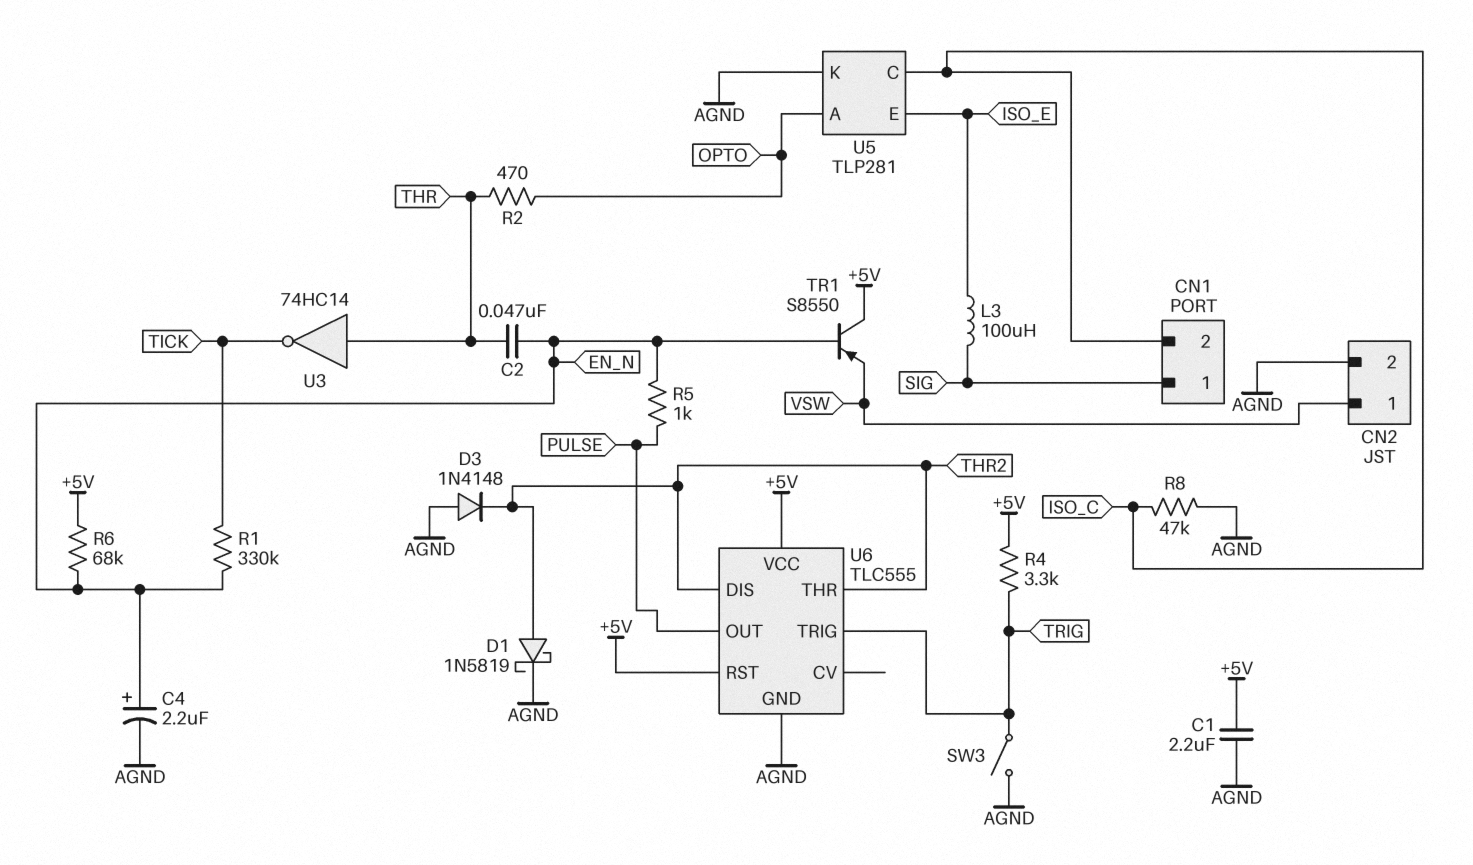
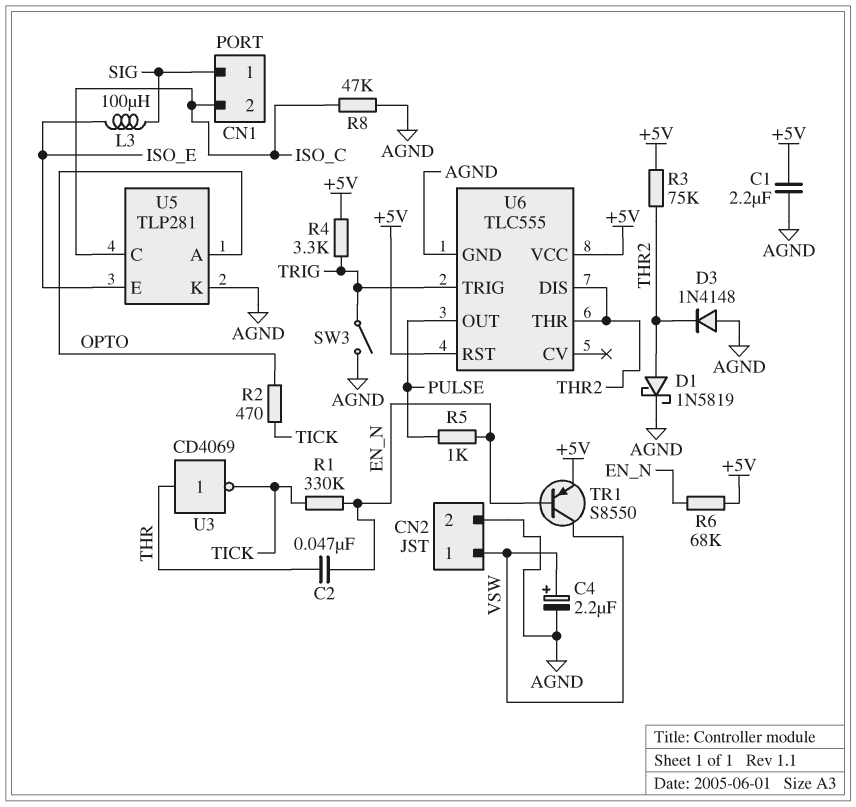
C4: 2.2uF (plus EN_N, minus AGND) -> 2.2uF (plus VSW, minus AGND)
R2: 470 (OPTO, THR) -> 470 (OPTO, TICK)
R3: none -> 75k (+5V, THR2)
TR1: PNP S8550 (B EN_N, C +5V, E VSW) -> PNP S8550 (B EN_N, C VSW, E +5V)
U3: NOT 74HC14 (in THR, out TICK) -> NOT CD4069 (in THR, out TICK)

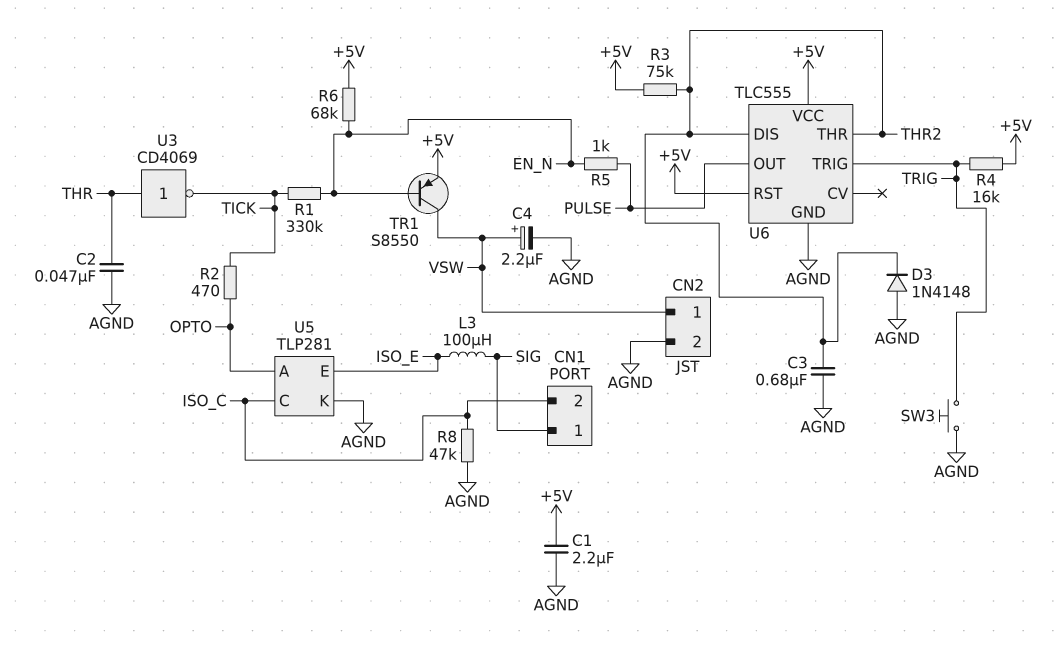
C2: 47nF (EN_N, THR) -> 47nF (AGND, THR)
C3: none -> 680nF (AGND, THR2)
D1: schottky 1N5819 (A THR2, K AGND) -> none
R4: 3.3k (+5V, TRIG) -> 16k (+5V, TRIG)
SW3: switch (AGND, TRIG) -> button (AGND, TRIG)

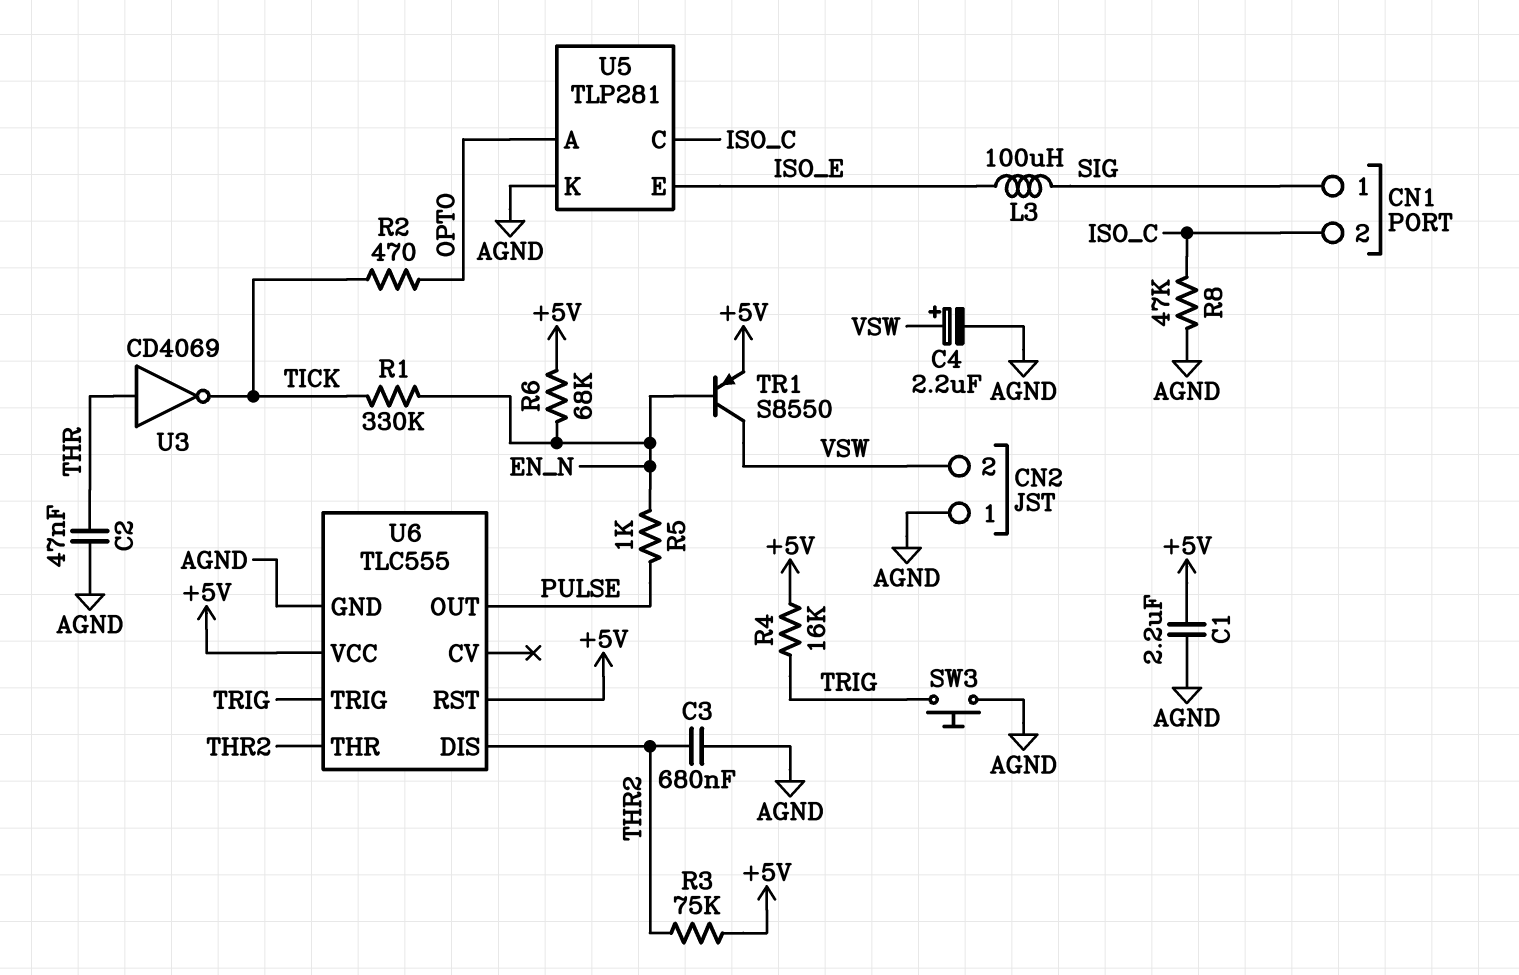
CN2 pin 1: VSW -> AGND
CN2 pin 2: AGND -> VSW
D3: diode 1N4148 (A AGND, K THR2) -> none

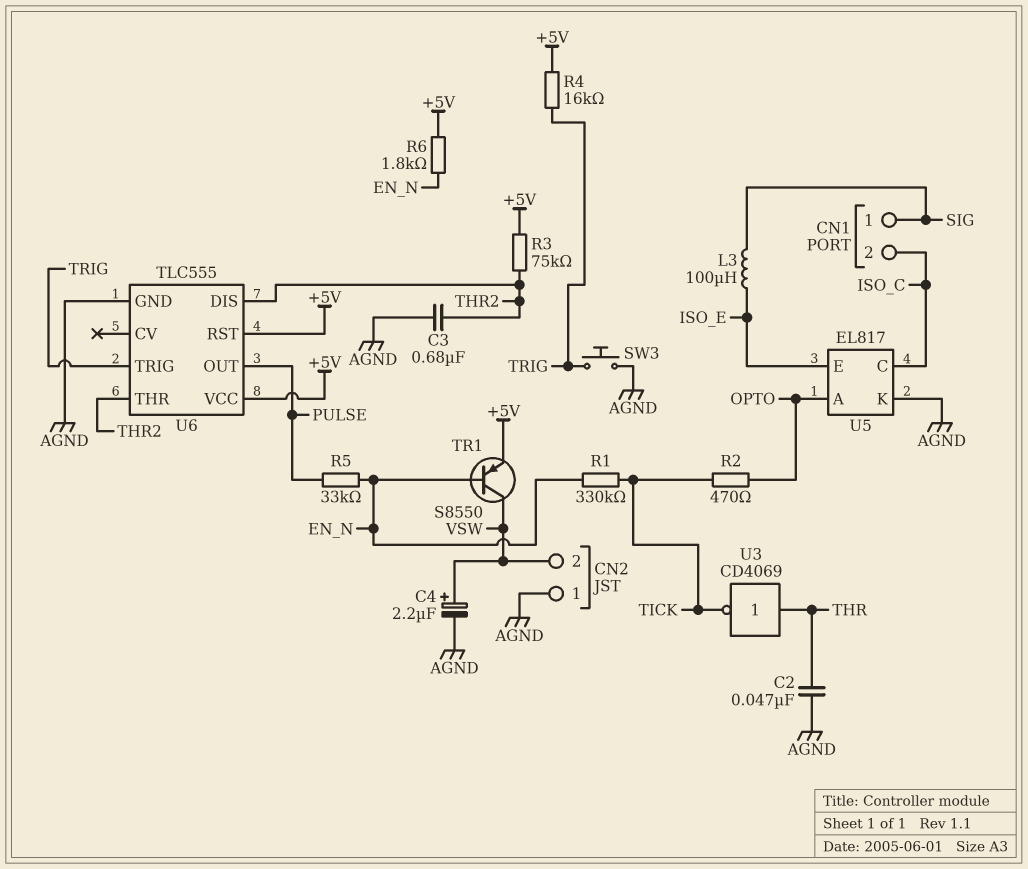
C1: 2.2uF (+5V, AGND) -> none
R5: 1k (EN_N, PULSE) -> 33k (EN_N, PULSE)
R6: 68k (+5V, EN_N) -> 1.8k (+5V, EN_N)
R8: 47k (AGND, ISO_C) -> none
U5: TLP281 -> EL817

